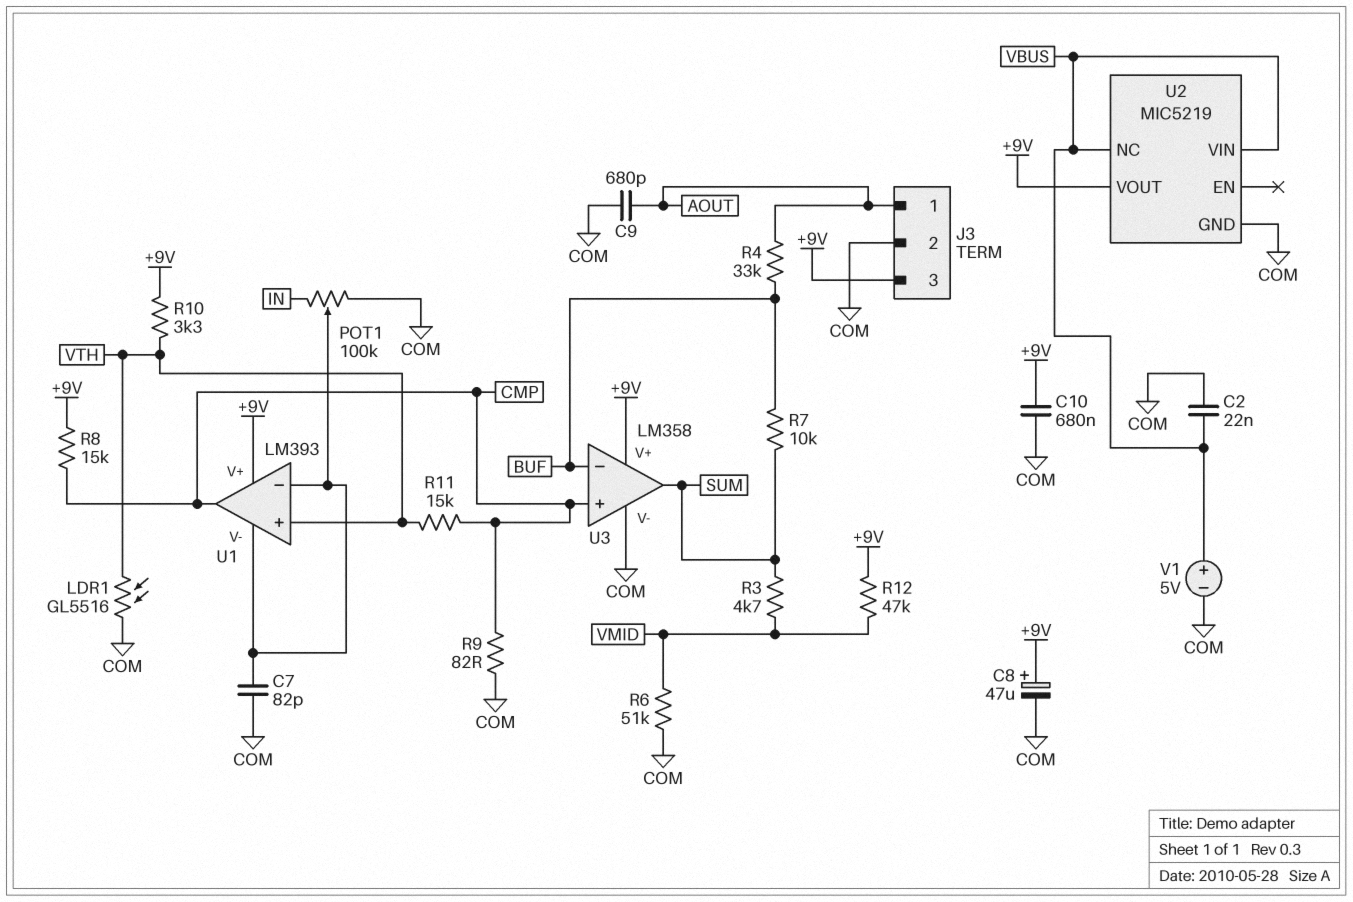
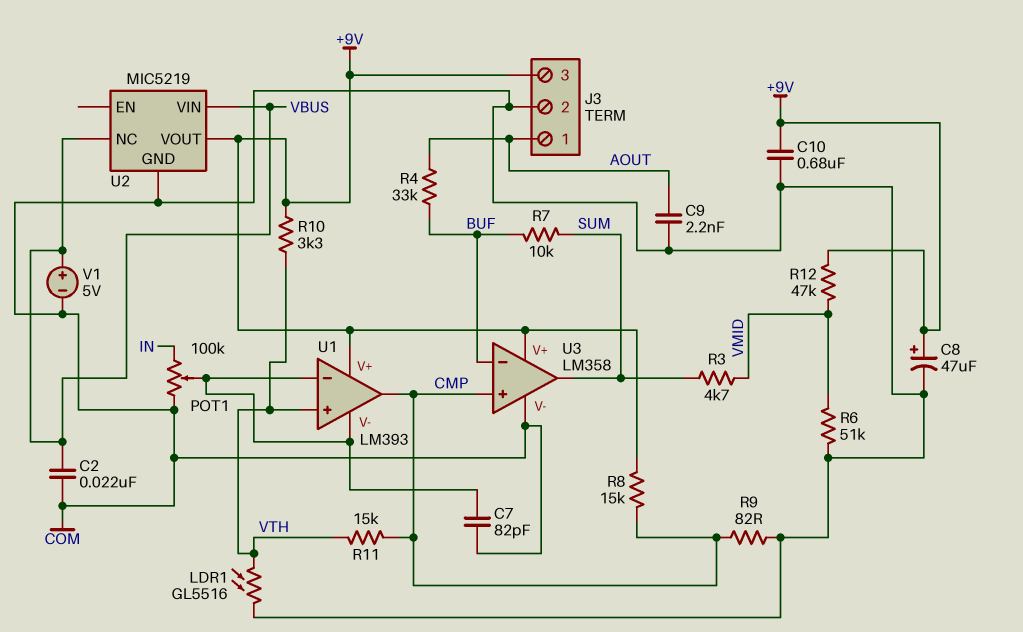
C9: 680pF (AOUT, COM) -> 2.2nF (AOUT, COM)

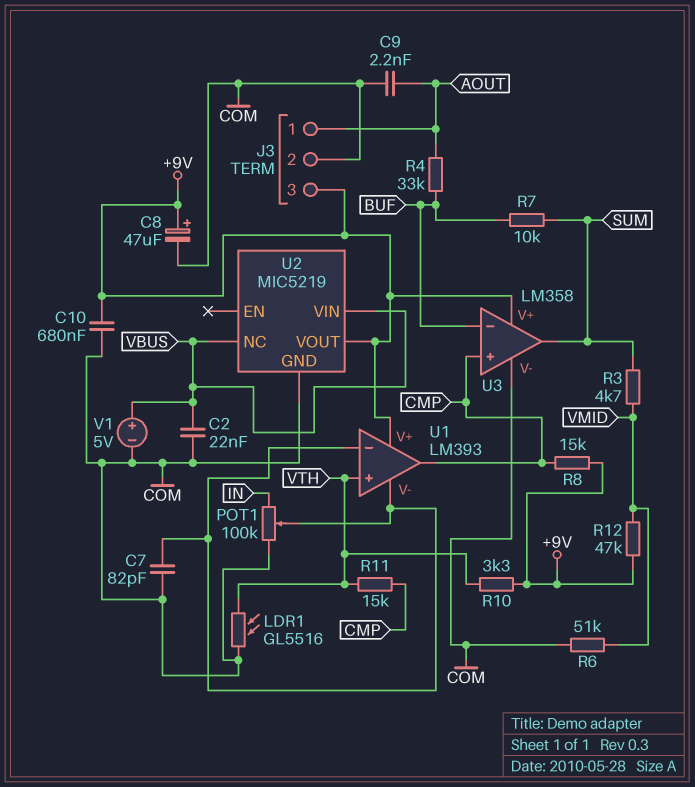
R9: 82 (CMP, COM) -> none

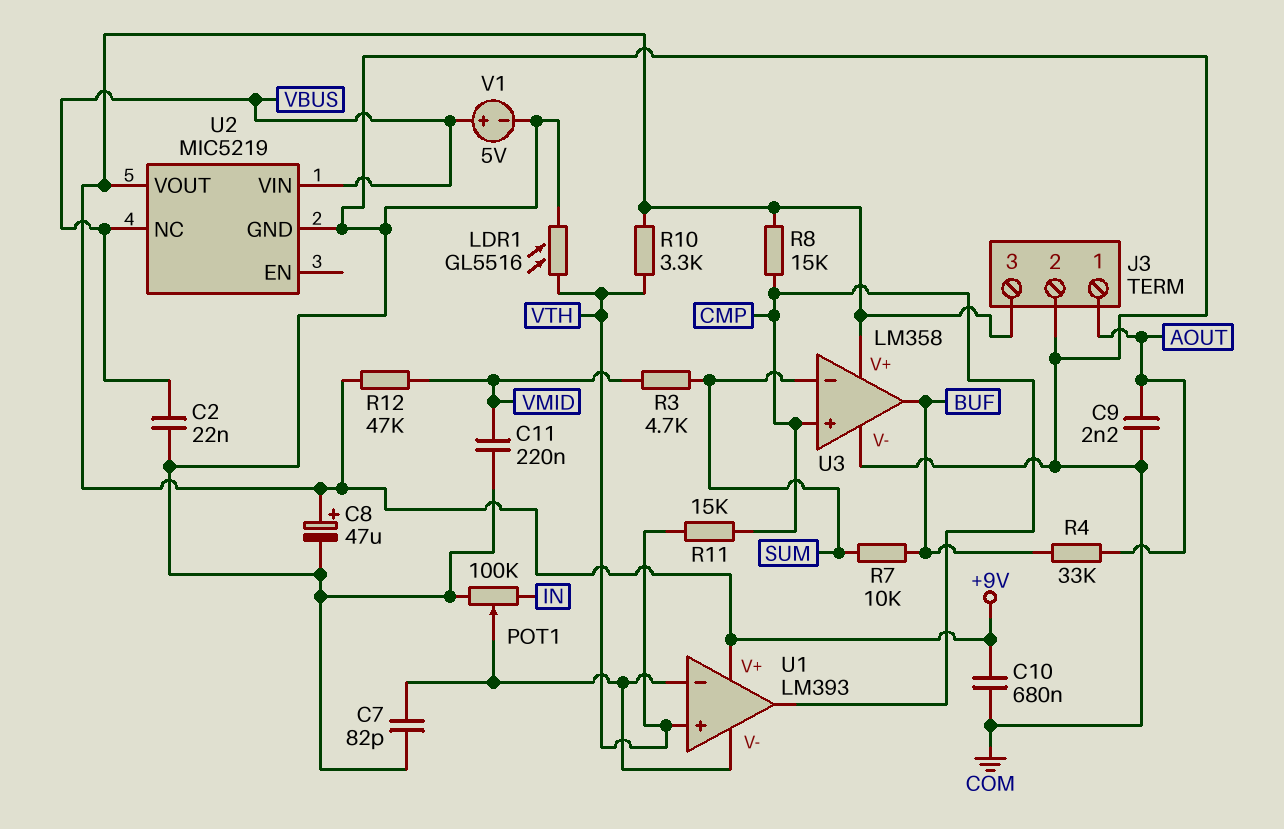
C11: none -> 220nF (COM, VMID)
R6: 51k (COM, VMID) -> none
U3 pin in-: BUF -> SUM
U3 pin out: SUM -> BUF

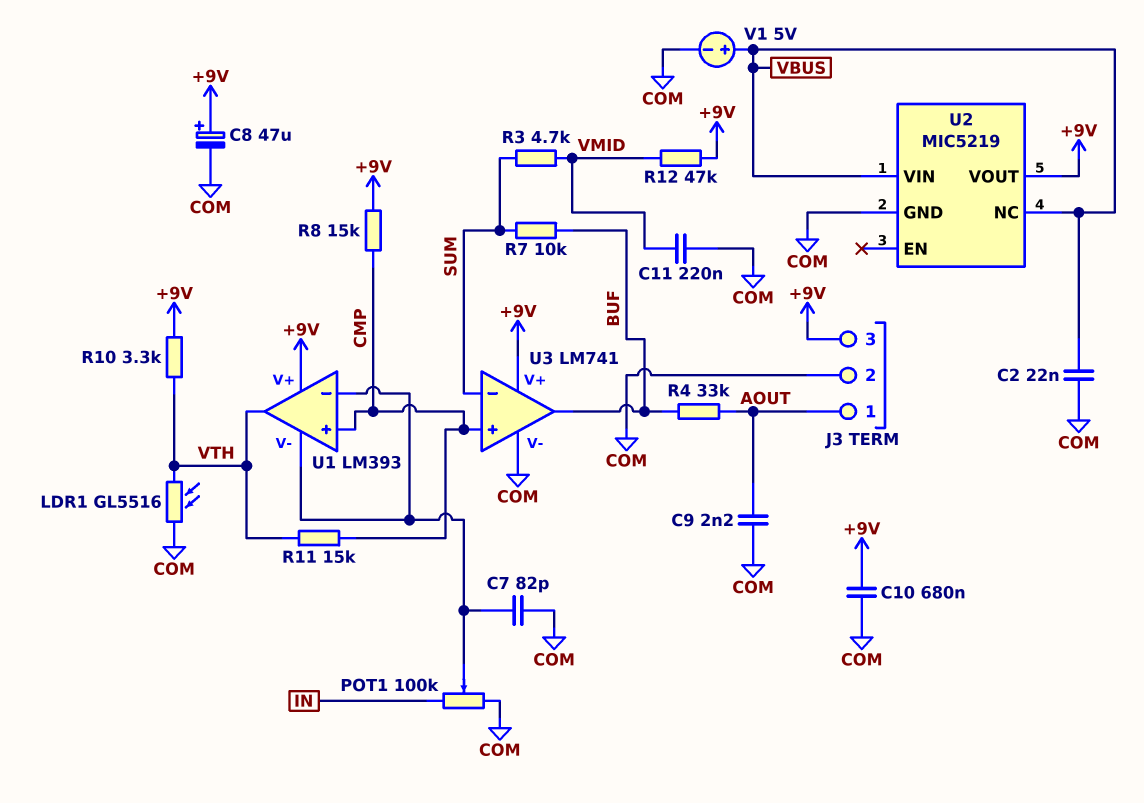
U1 pin in+: VTH -> CMP
U1 pin out: CMP -> VTH
U3: LM358 -> LM741

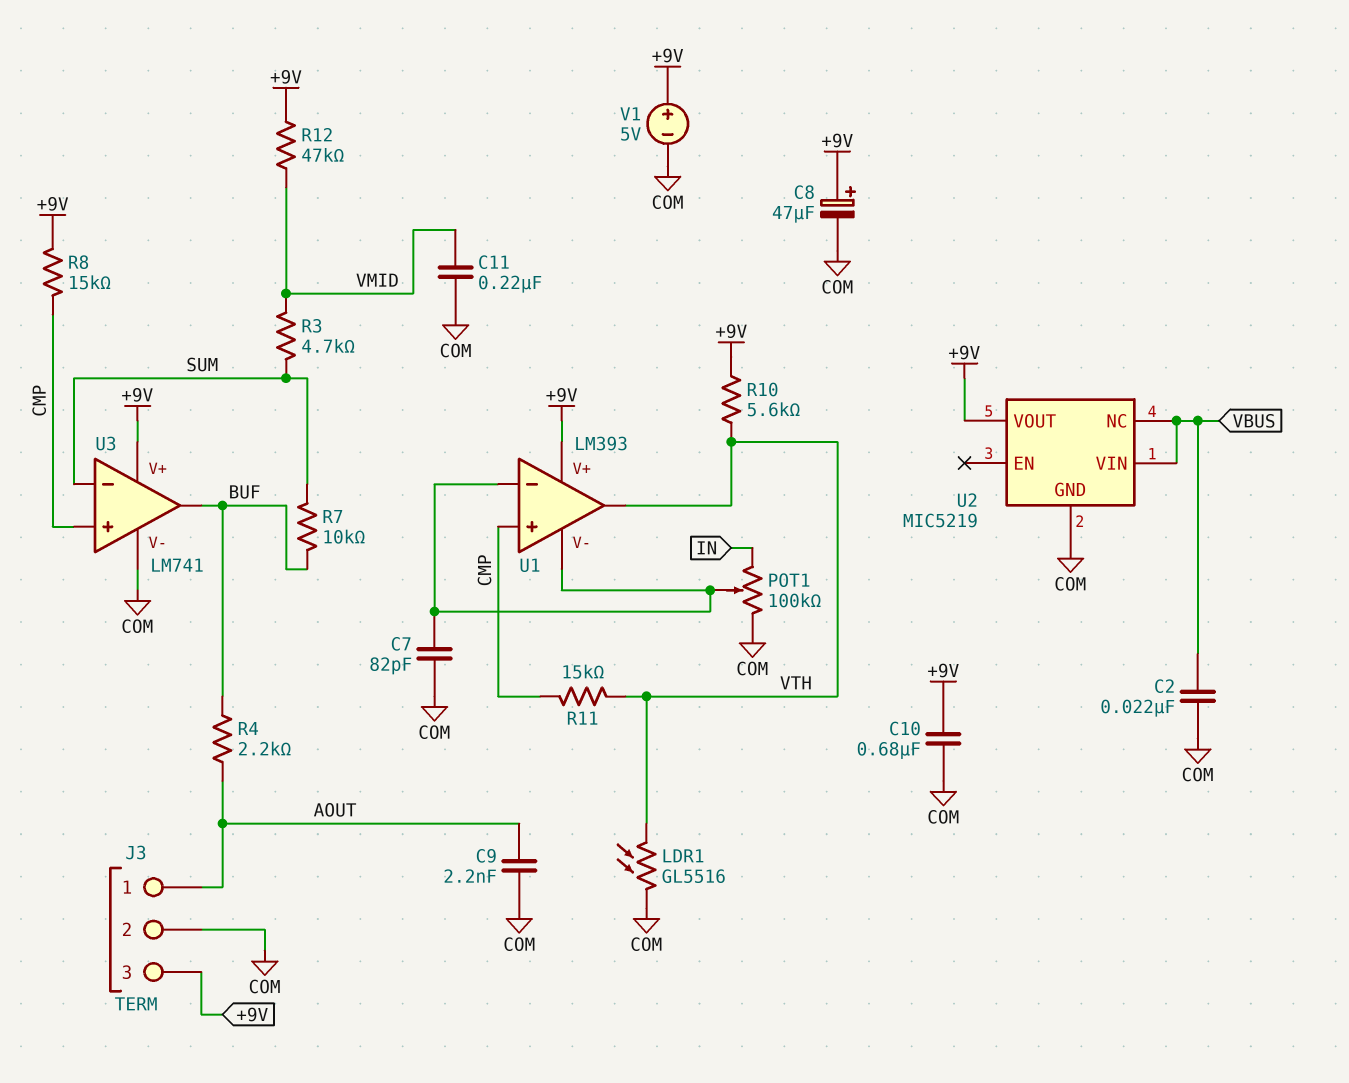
R4: 33k (AOUT, BUF) -> 2.2k (AOUT, BUF)
R10: 3.3k (+9V, VTH) -> 5.6k (+9V, VTH)
V1: 5V (plus VBUS, minus COM) -> 5V (plus +9V, minus COM)

